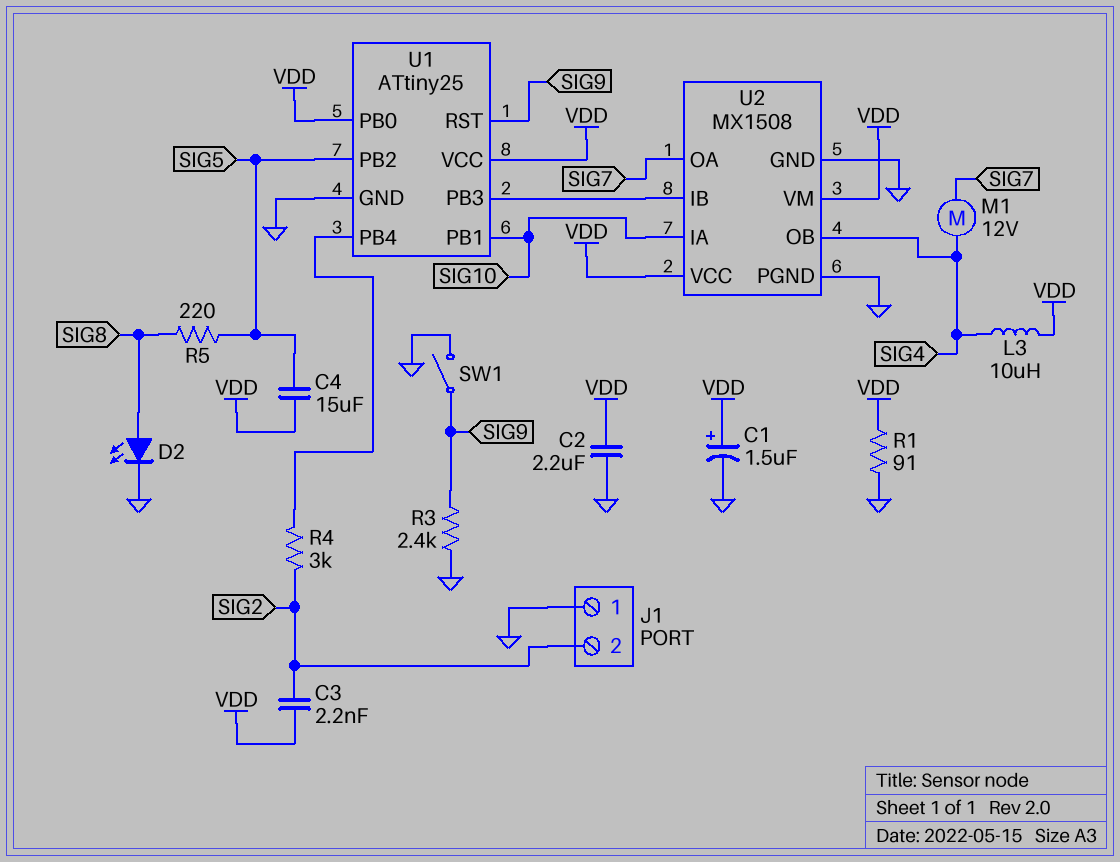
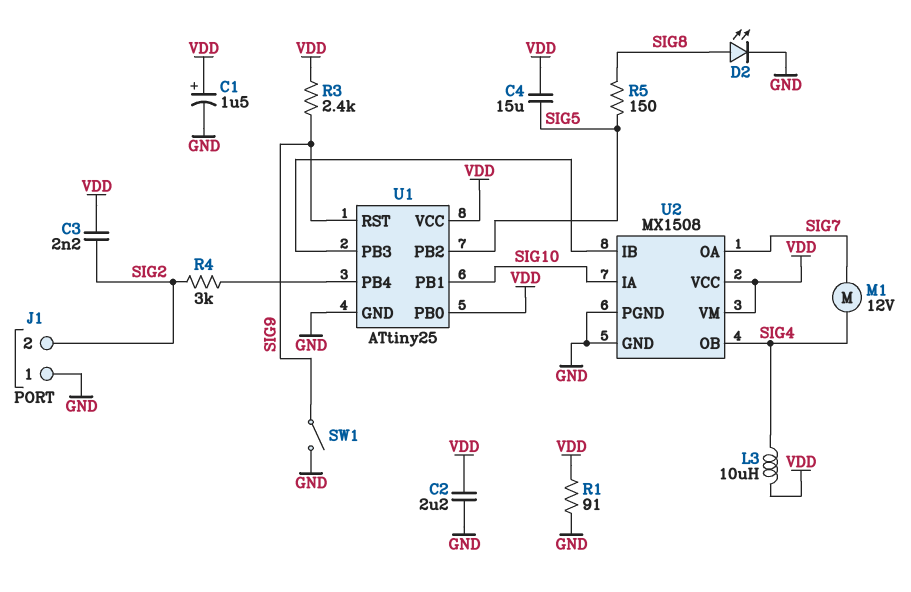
R3: 2.4k (GND, SIG9) -> 2.4k (SIG9, VDD)
R5: 220 (SIG5, SIG8) -> 150 (SIG5, SIG8)

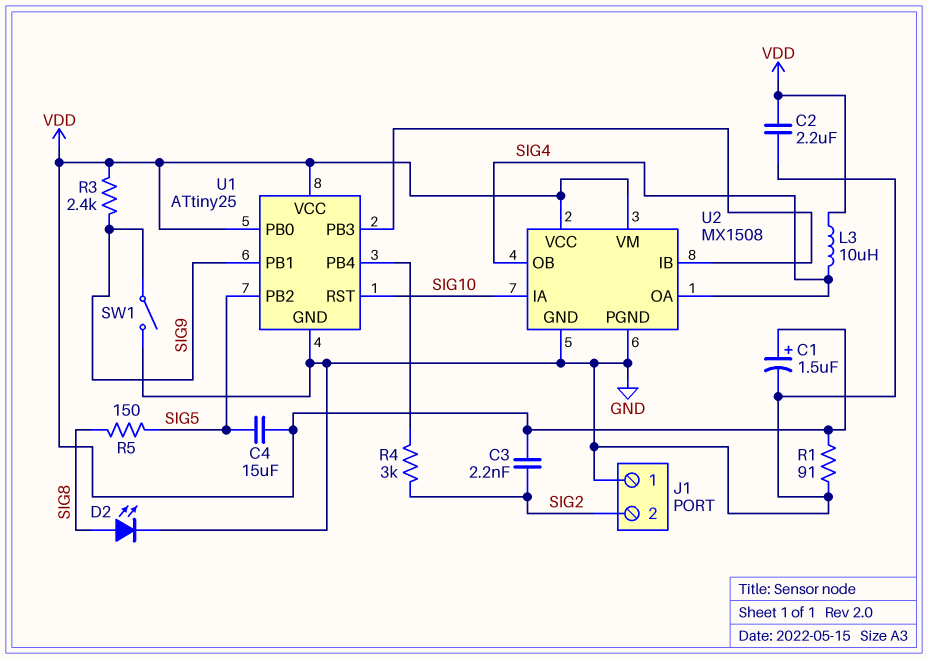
M1: motor 12V (SIG4, SIG7) -> none
U1 pin PB1: SIG10 -> SIG9
U1 pin RST: SIG9 -> SIG10
U2 pin OA: SIG7 -> SIG4

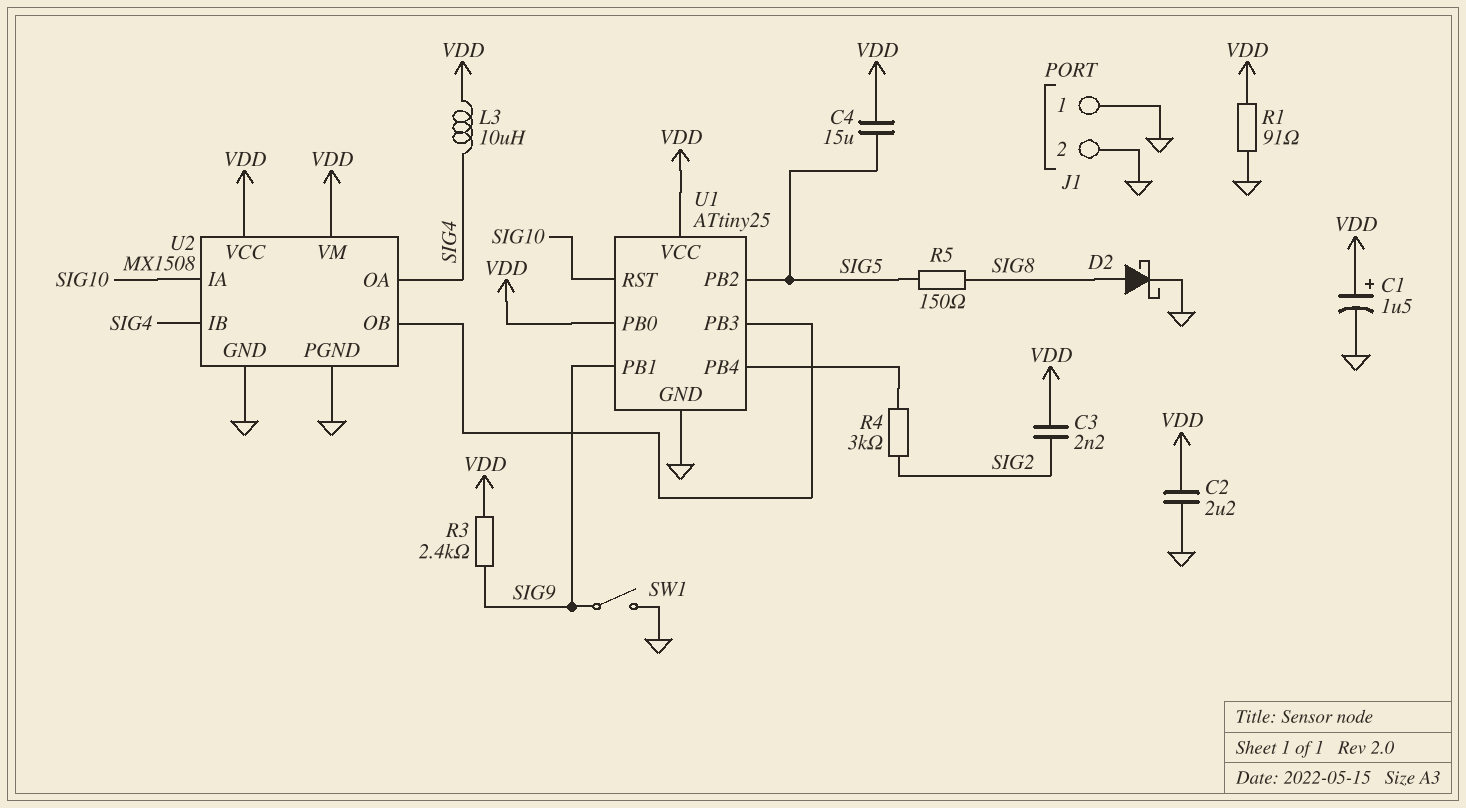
D2: LED (A SIG8, K GND) -> schottky (A SIG8, K GND)
J1 pin 2: SIG2 -> GND
U2 pin IB: U1/PB3 -> SIG4
U2 pin OB: SIG4 -> U1/PB3

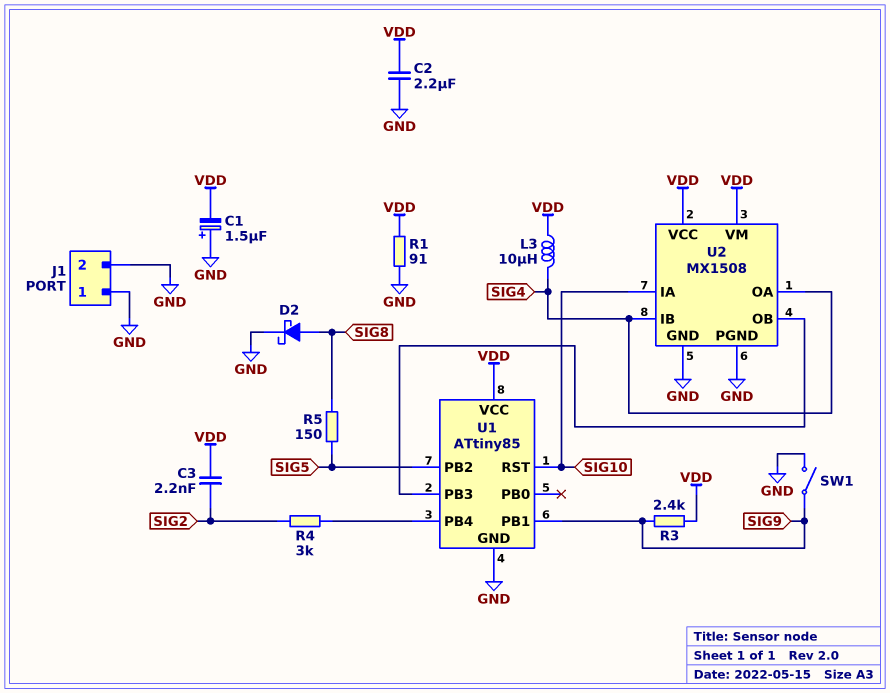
C1: 1.5uF (plus VDD, minus GND) -> 1.5uF (plus GND, minus VDD)
C4: 15uF (SIG5, VDD) -> none
U1: ATtiny25 -> ATtiny85
U1 pin PB0: VDD -> none

